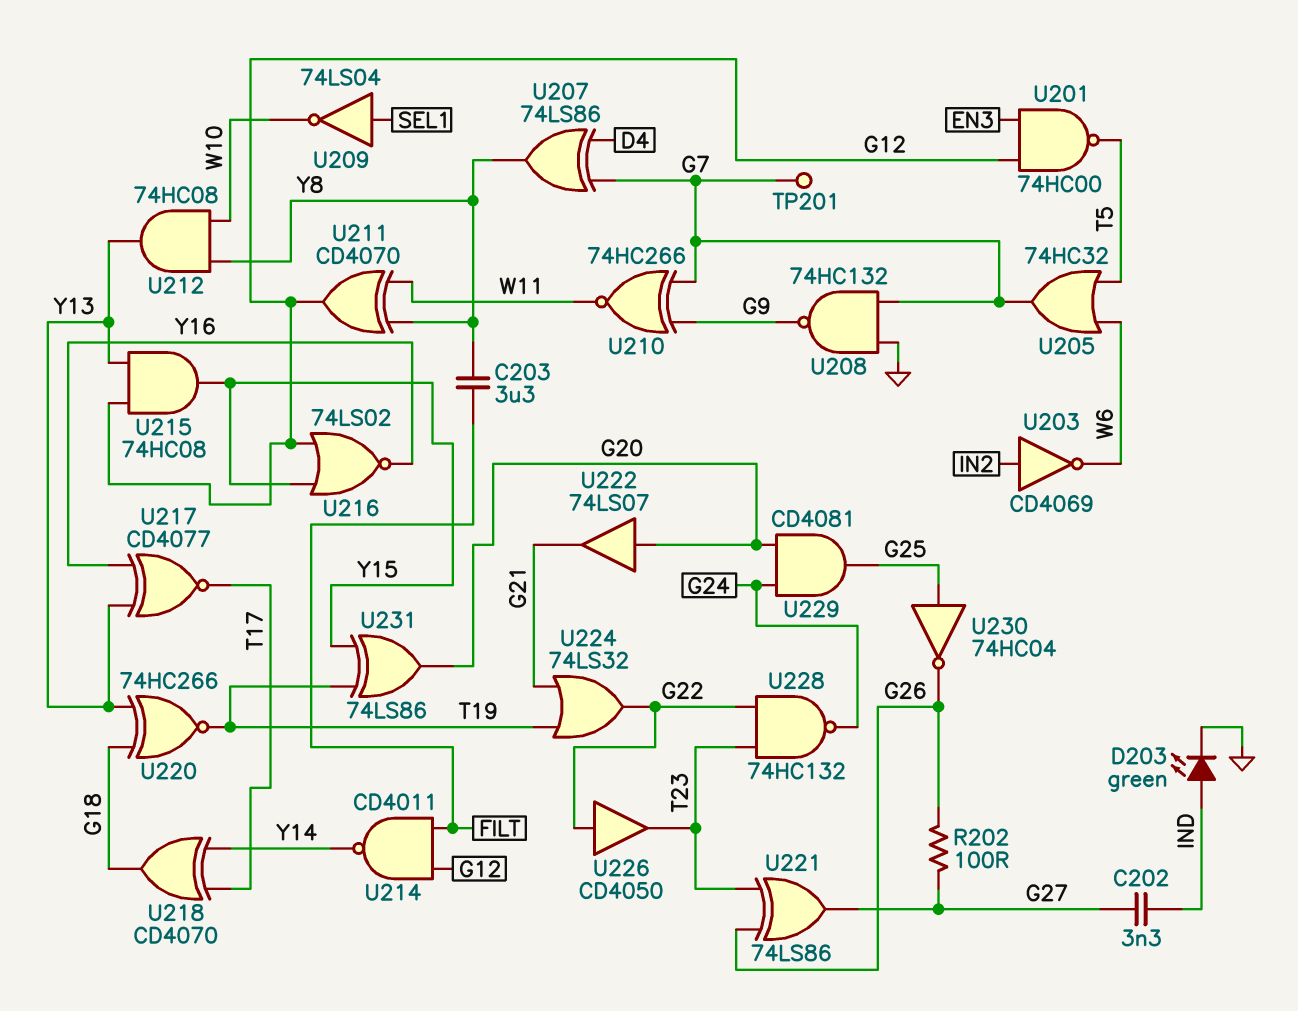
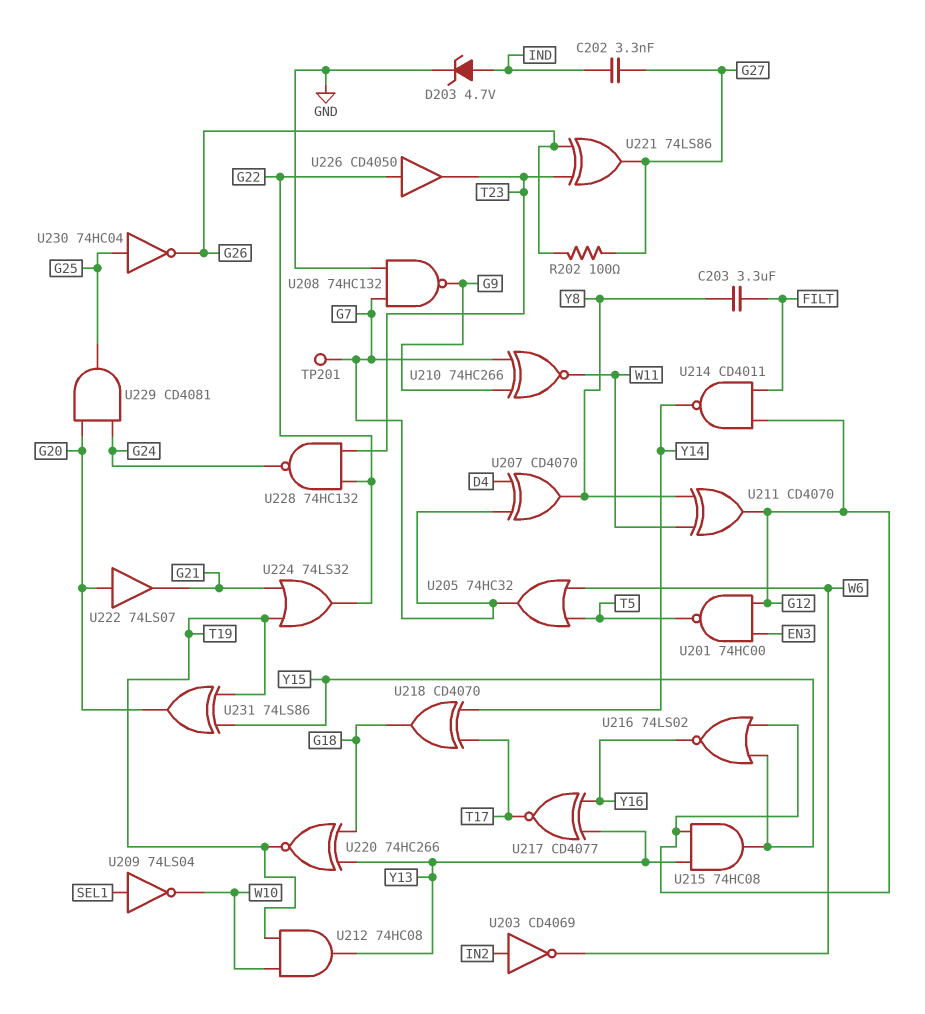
D203: LED green (A IND, K GND) -> zener 4.7V (A IND, K GND)
U207: XOR 74LS86 (in D4, in G7, out Y8) -> XOR CD4070 (in D4, in G7, out Y8)
U212: AND 74HC08 (in W10, in Y8, out Y13) -> AND 74HC08 (in T19, in W10, out Y13)

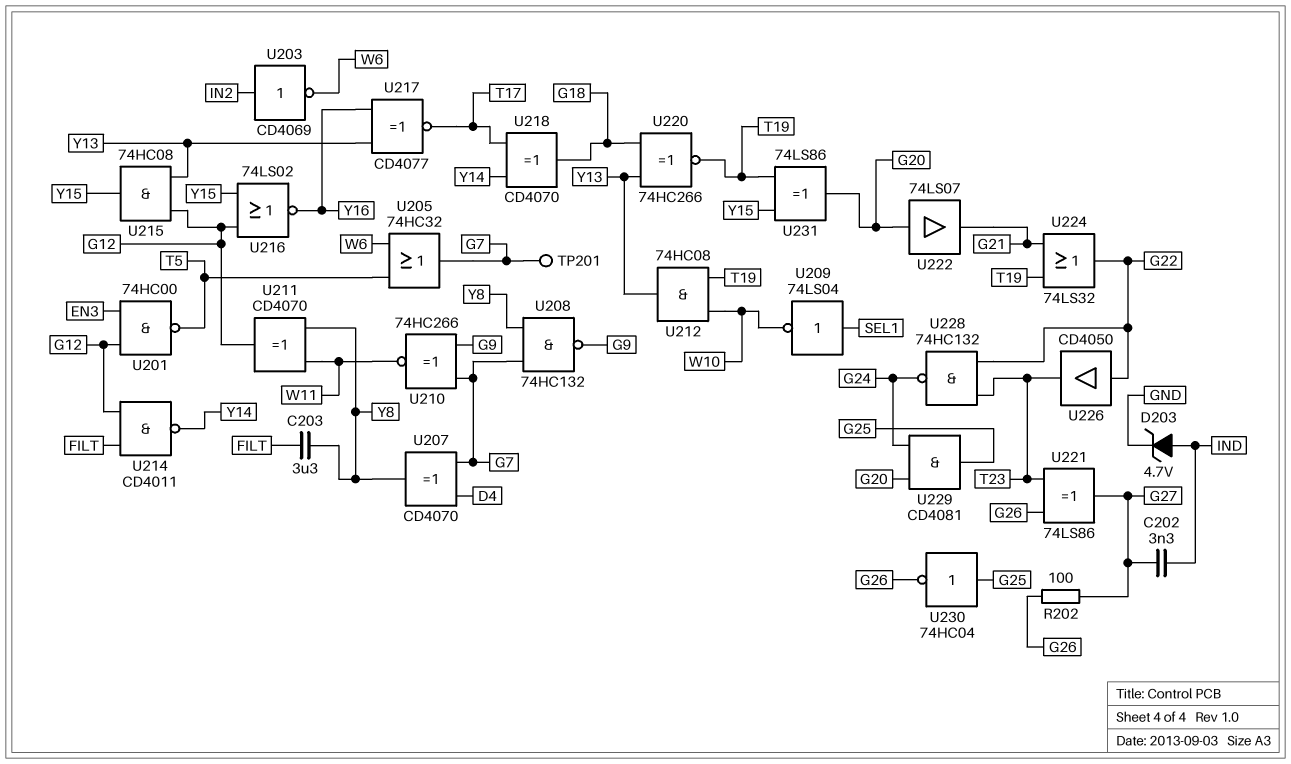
U208: NAND 74HC132 (in G7, in GND, out G9) -> NAND 74HC132 (in G7, in Y8, out G9)

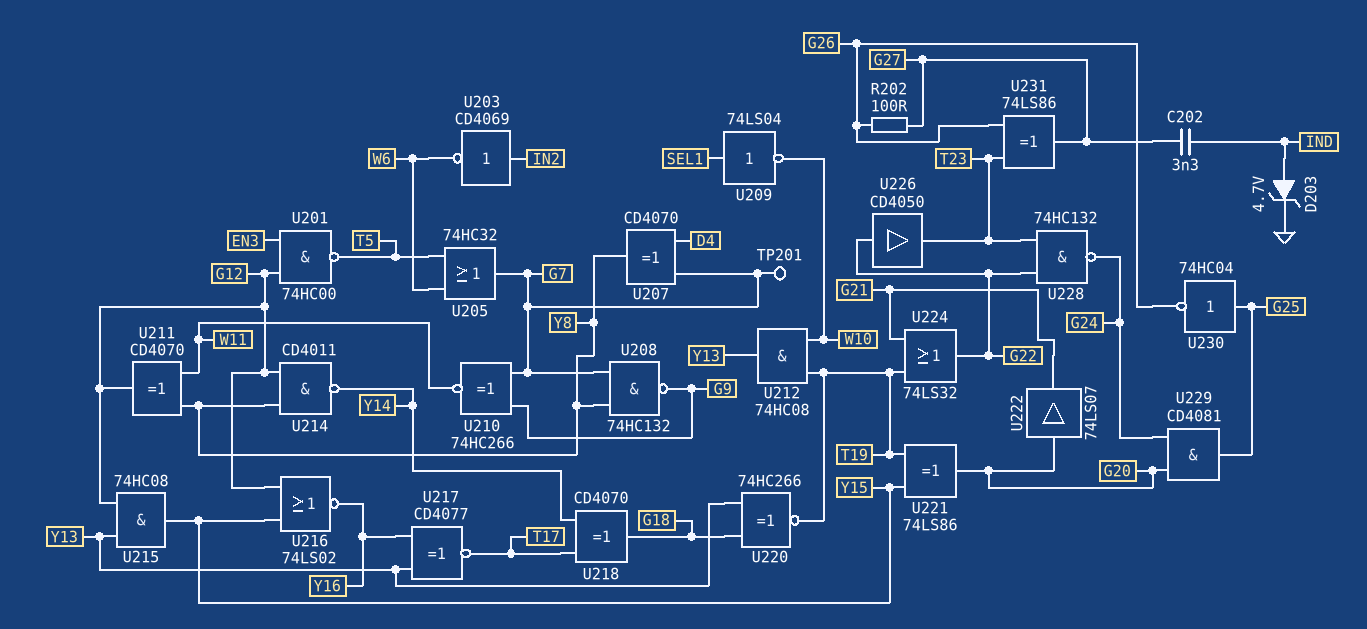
C203: 3.3uF (FILT, Y8) -> none
U214: NAND CD4011 (in FILT, in G12, out Y14) -> NAND CD4011 (in G12, in Y8, out Y14)
U221: XOR 74LS86 (in G26, in T23, out G27) -> XOR 74LS86 (in T19, in Y15, out G20)
U231: XOR 74LS86 (in T19, in Y15, out G20) -> XOR 74LS86 (in G26, in T23, out G27)

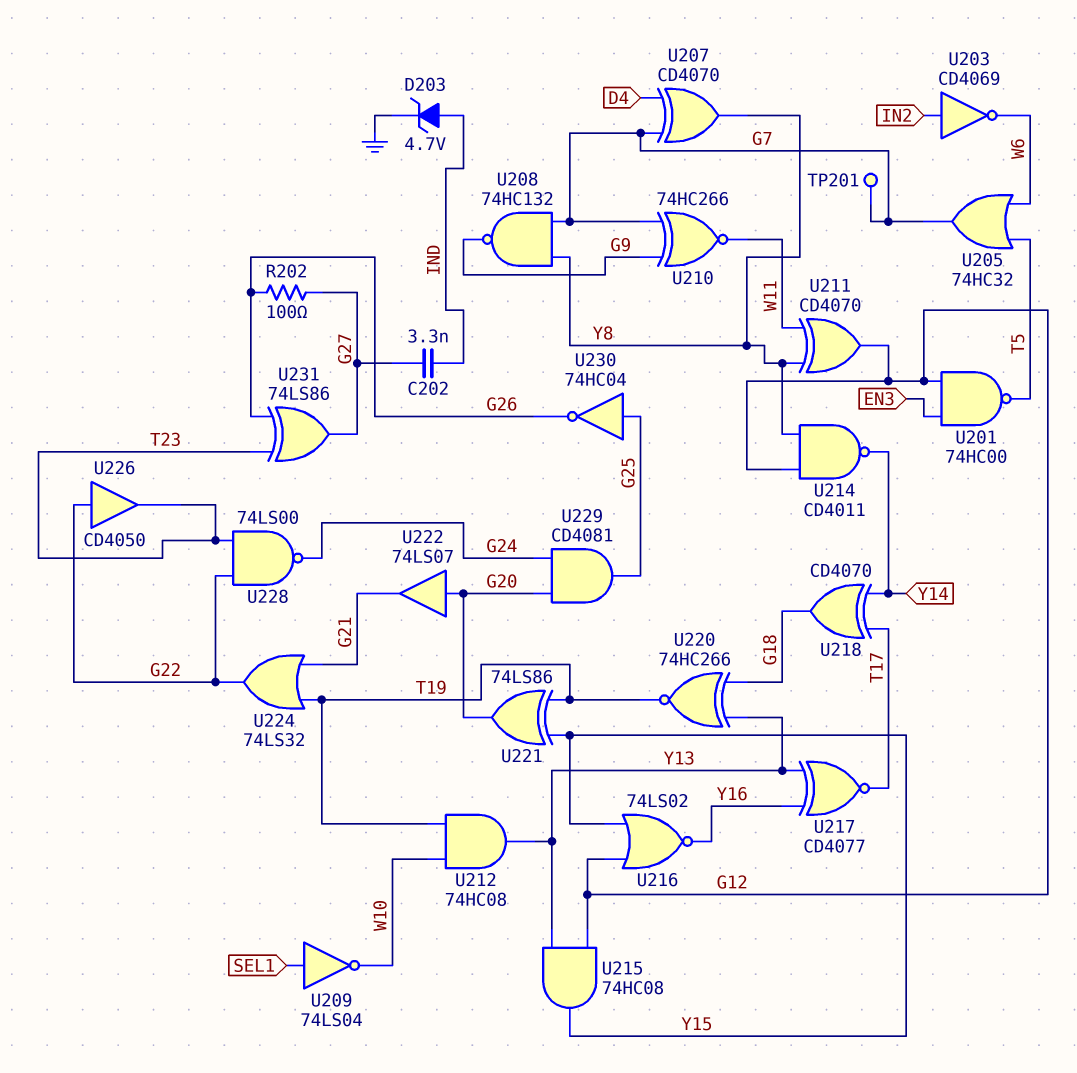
U228: NAND 74HC132 (in G22, in T23, out G24) -> NAND 74LS00 (in G22, in T23, out G24)

